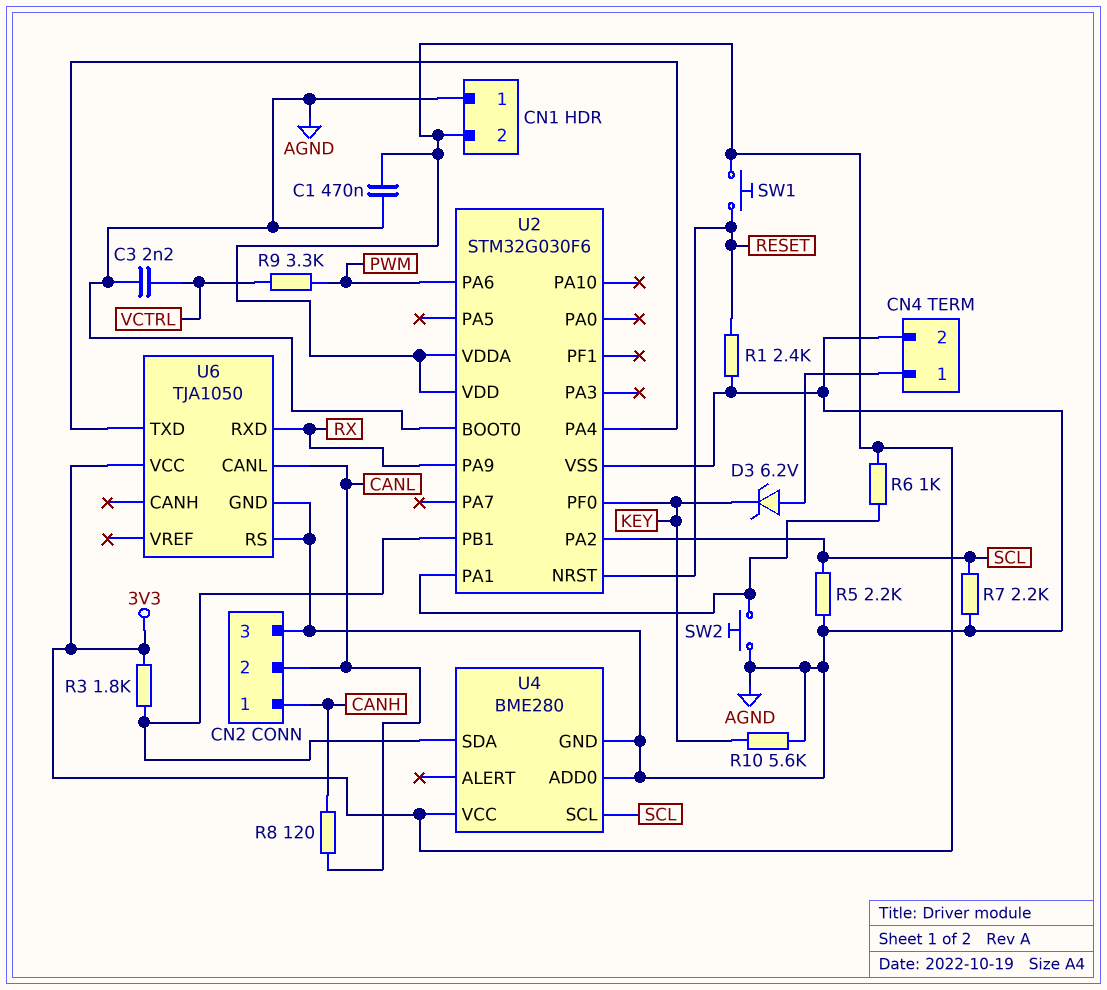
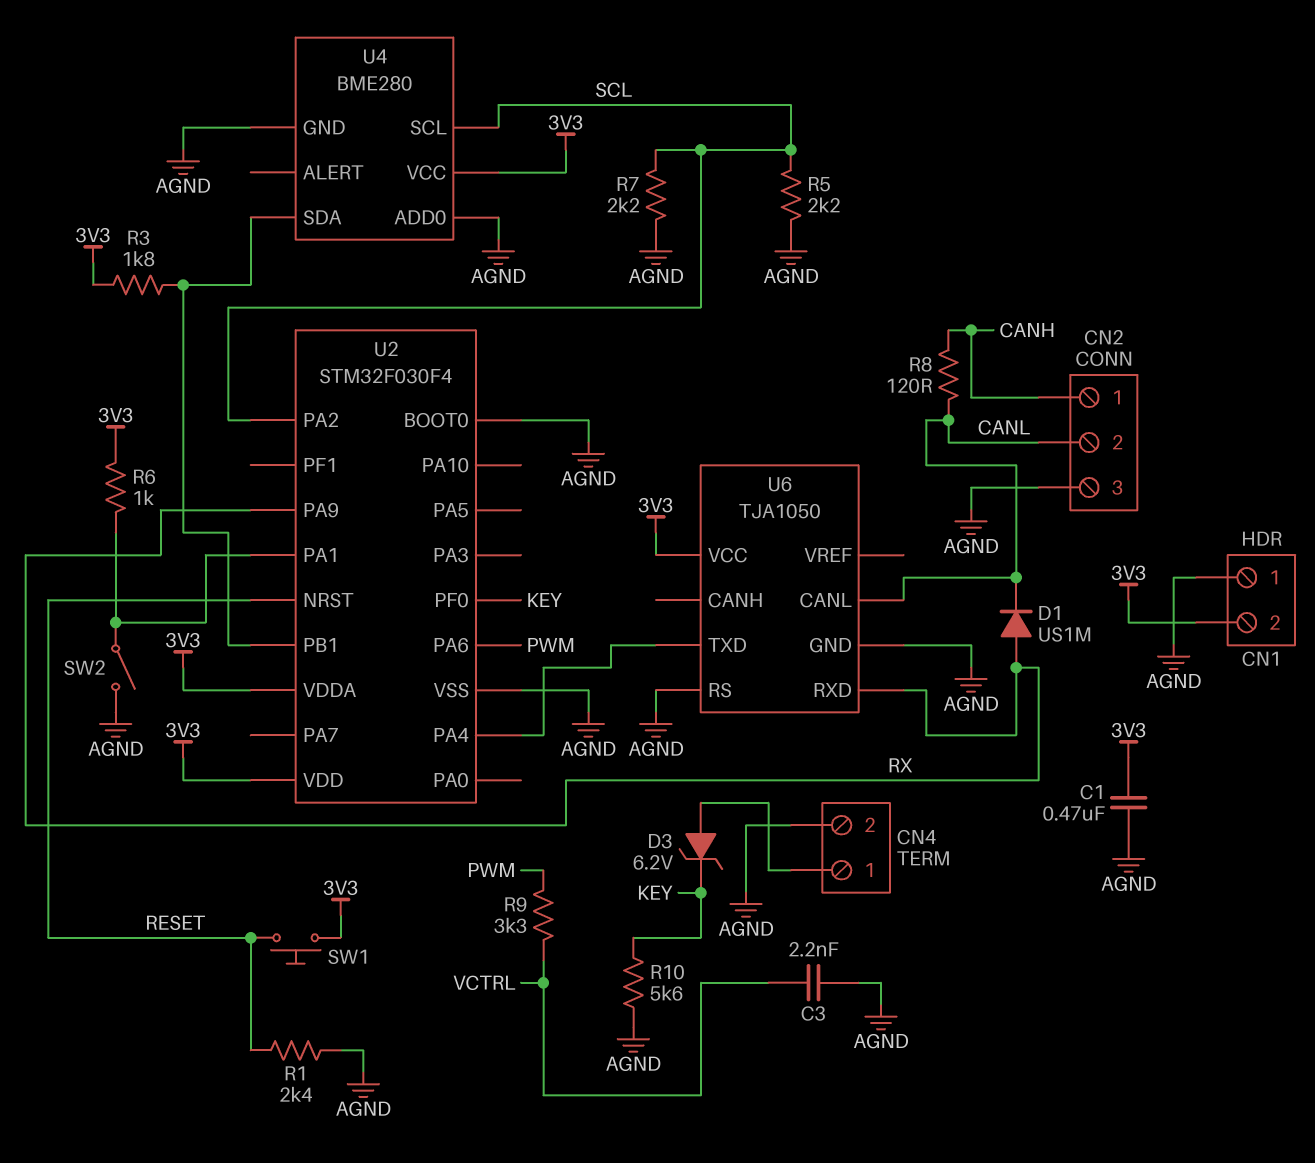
D1: none -> diode US1M (A RX, K CANL)
SW2: button (AGND, U2/PA1) -> switch (AGND, U2/PA1)
U2: STM32G030F6 -> STM32F030F4

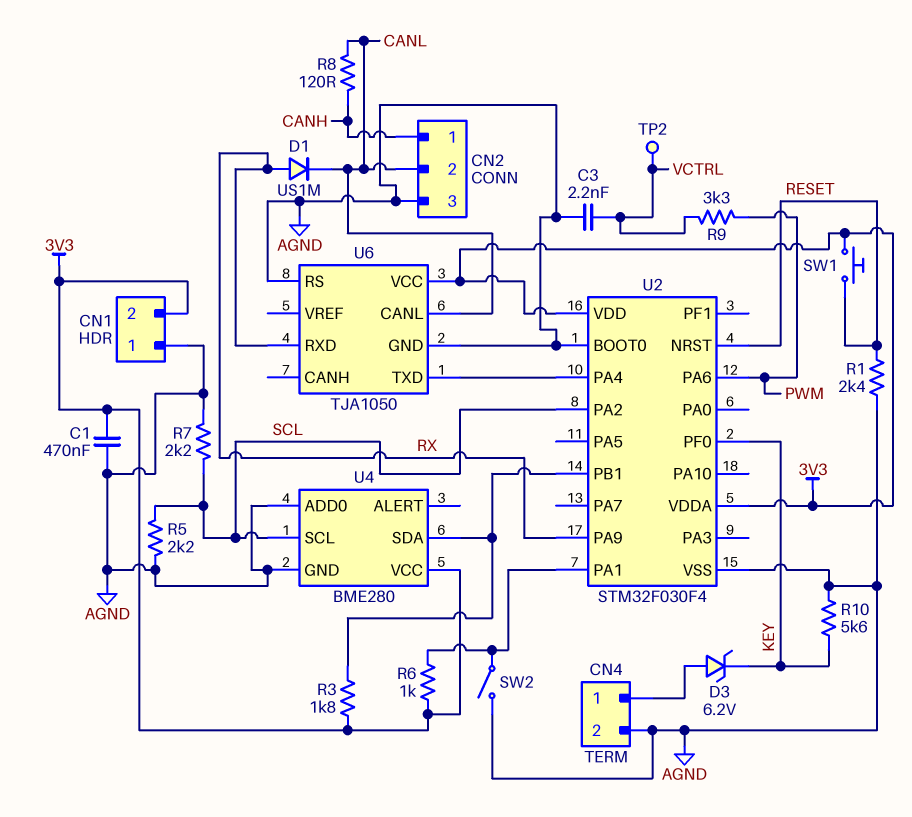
TP2: none -> test point (VCTRL)

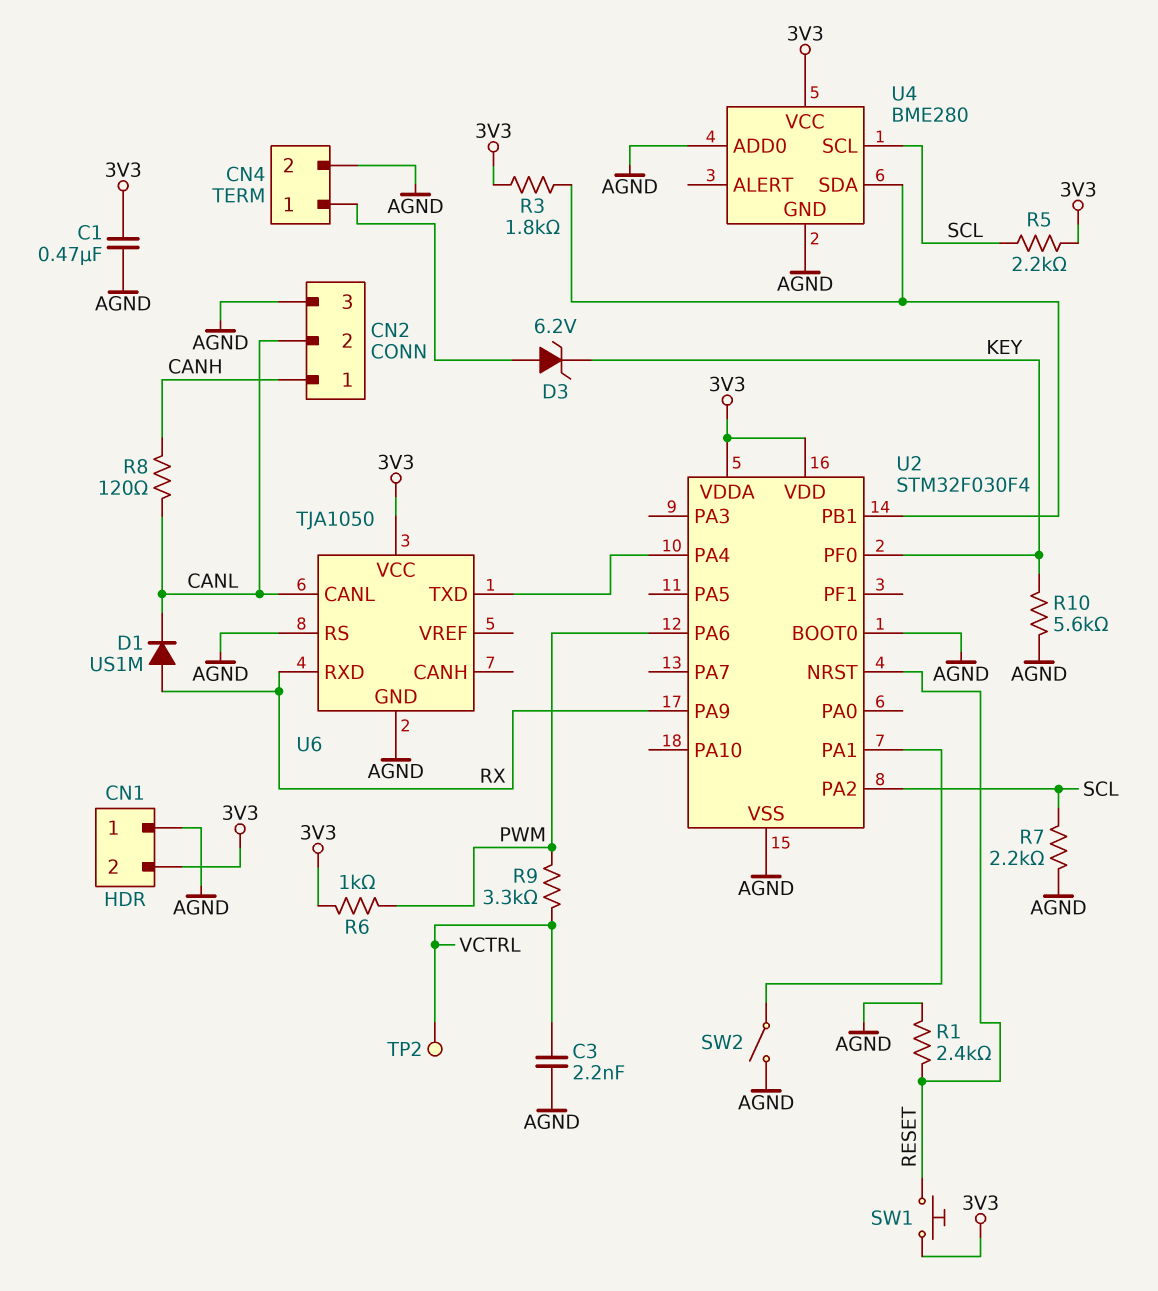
R5: 2.2k (AGND, SCL) -> 2.2k (3V3, SCL)
R6: 1k (3V3, U2/PA1) -> 1k (3V3, PWM)

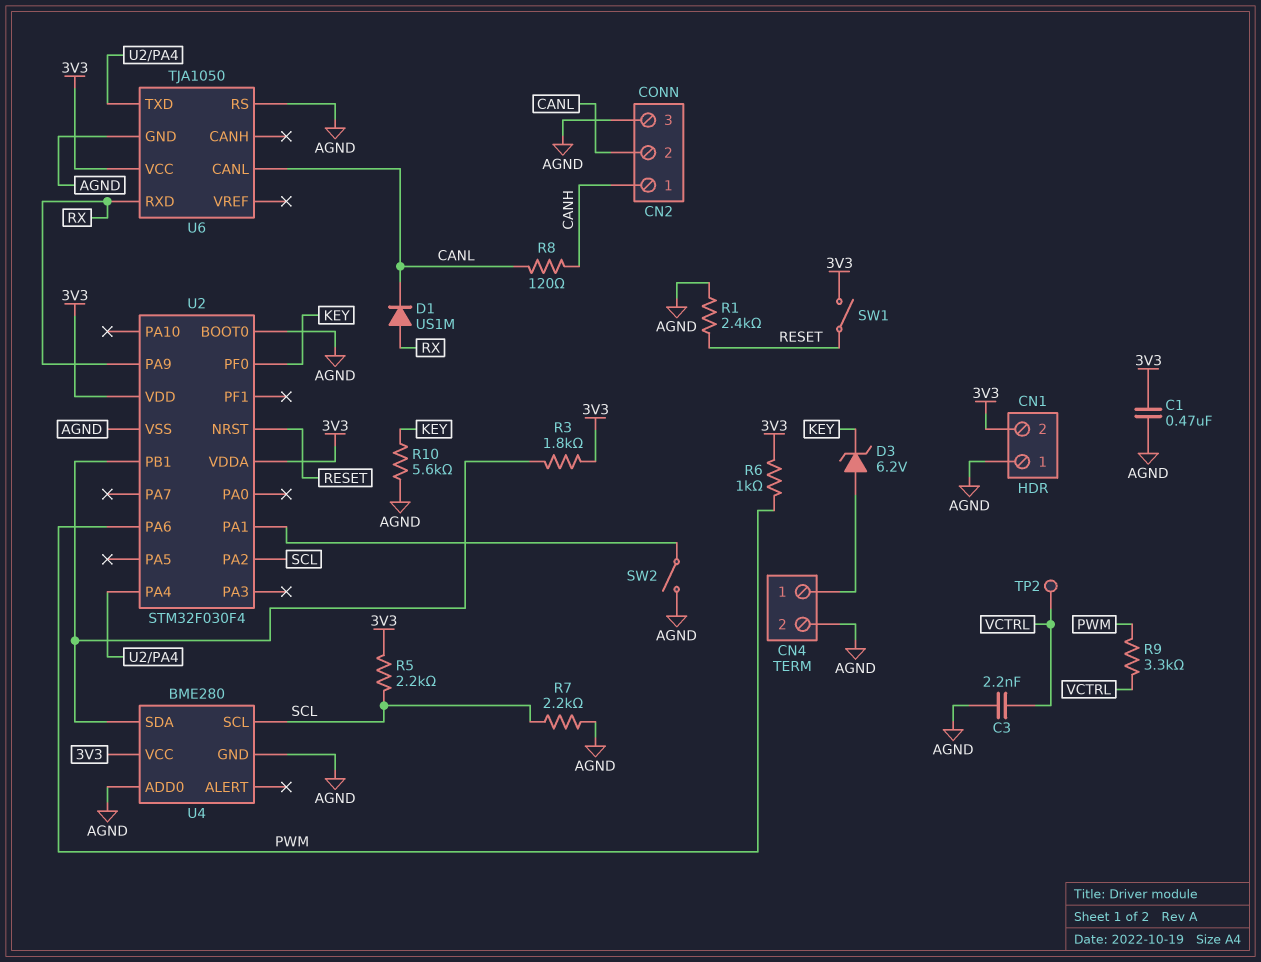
SW1: button (3V3, RESET) -> switch (3V3, RESET)

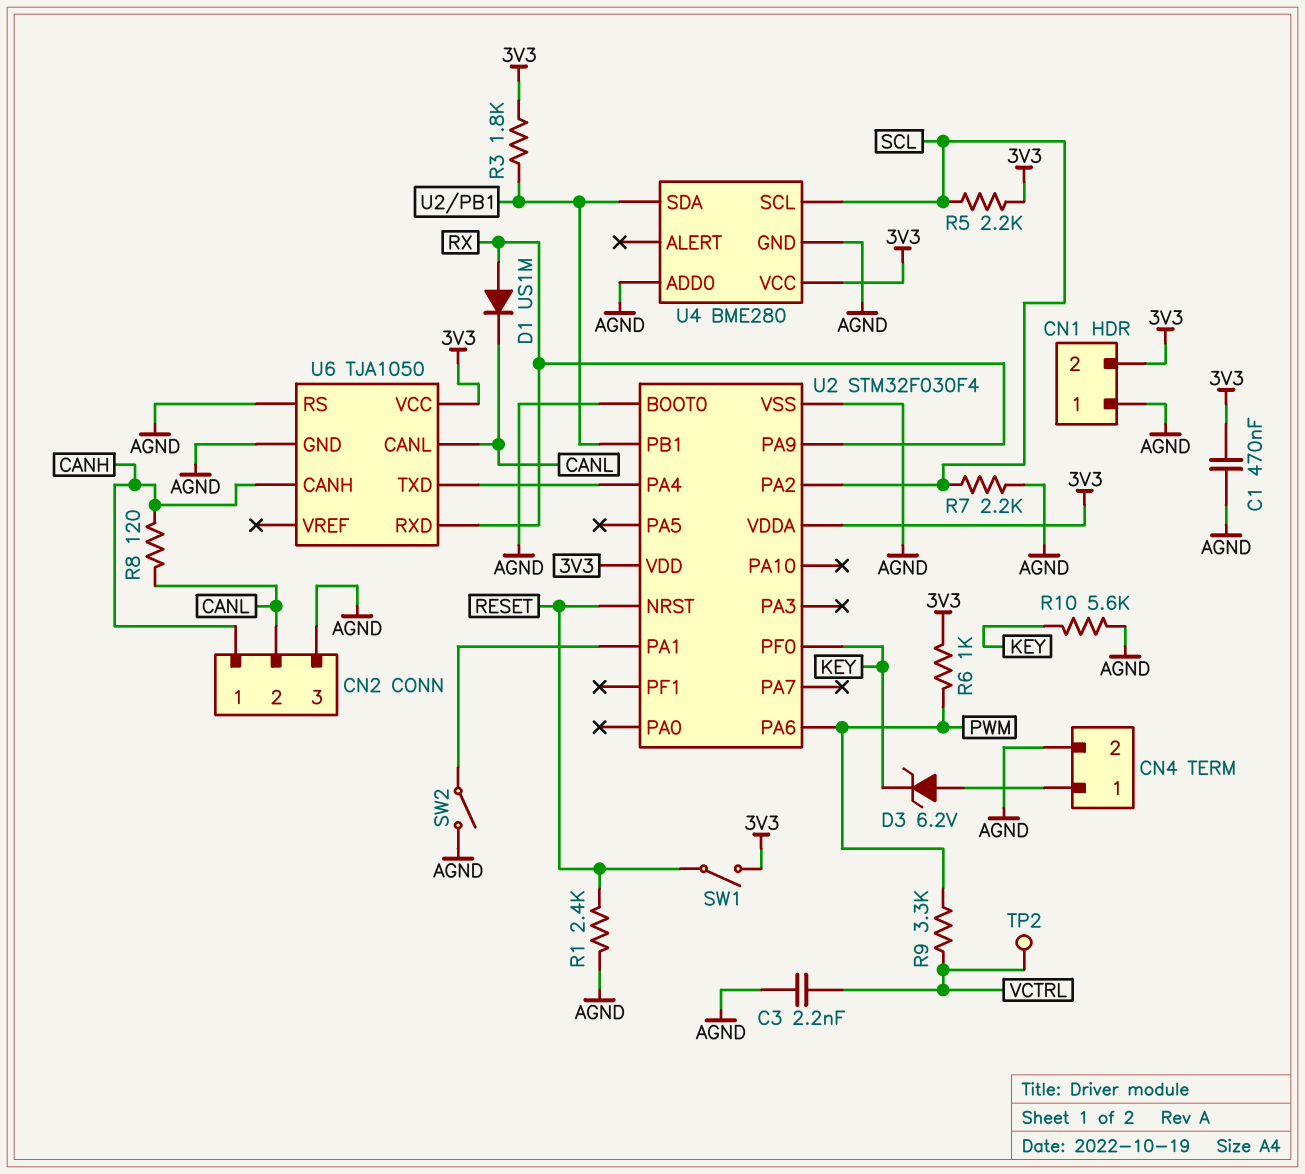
U6 pin CANH: none -> CANH

